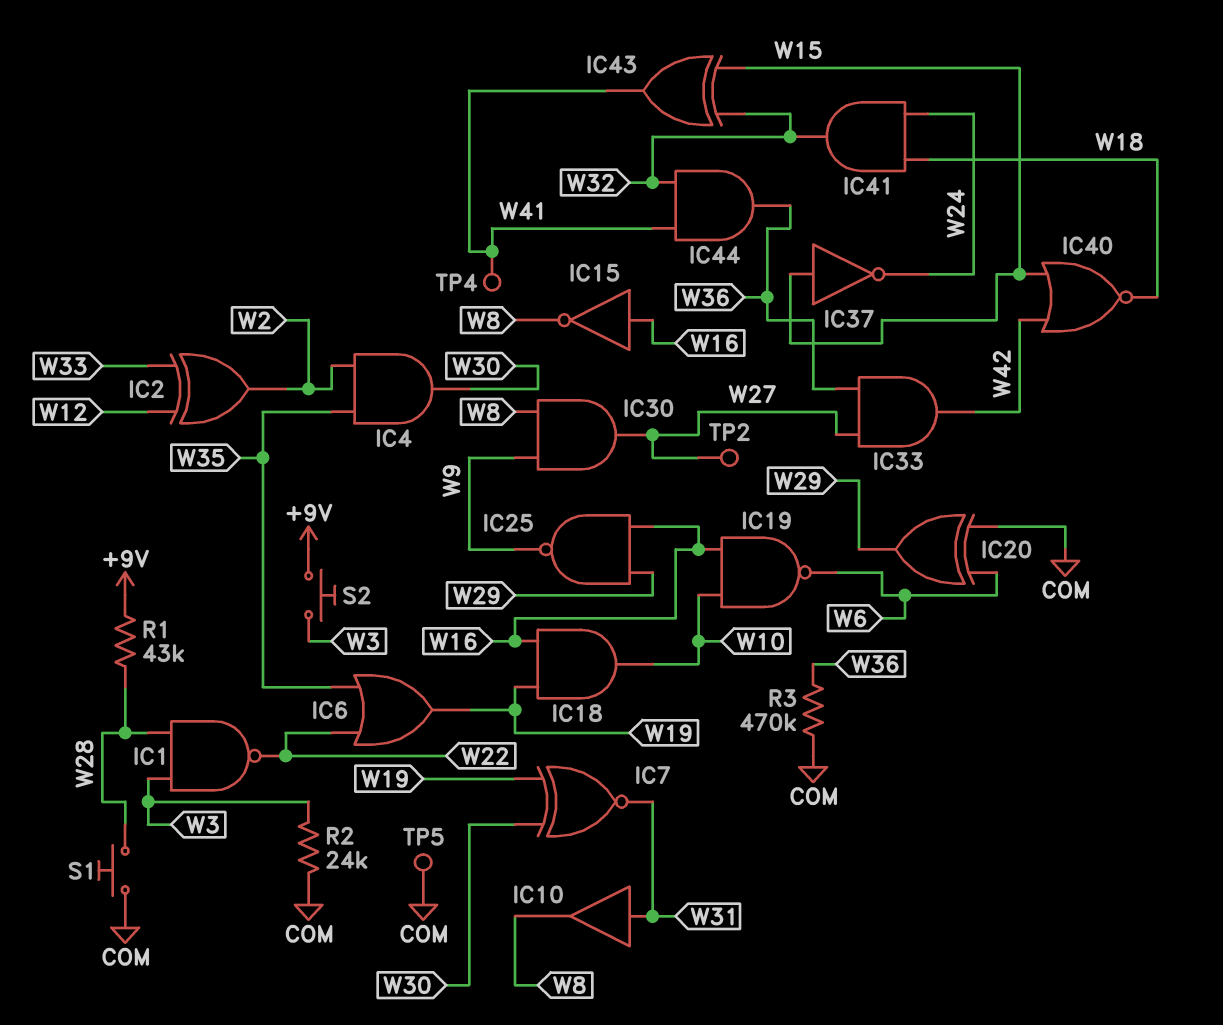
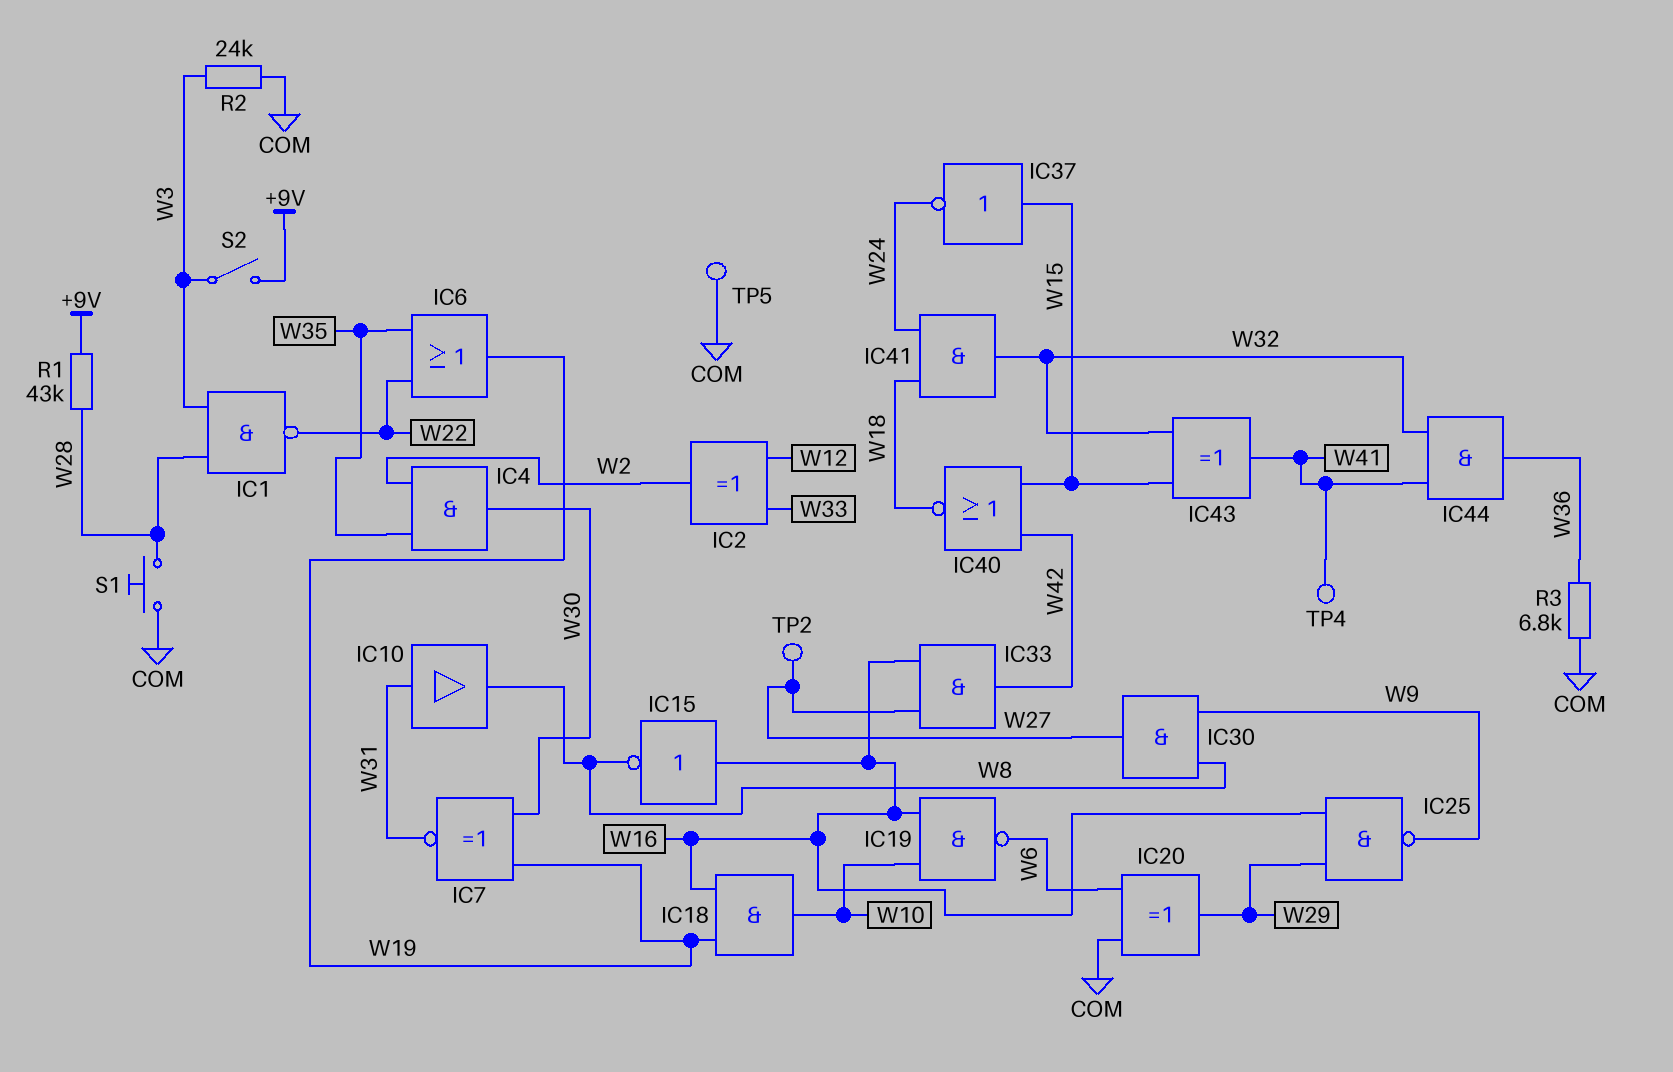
IC33: AND (in W27, in W36, out W42) -> AND (in W16, in W27, out W42)
R3: 470k (COM, W36) -> 6.8k (COM, W36)
S2: button (+9V, W3) -> switch (+9V, W3)

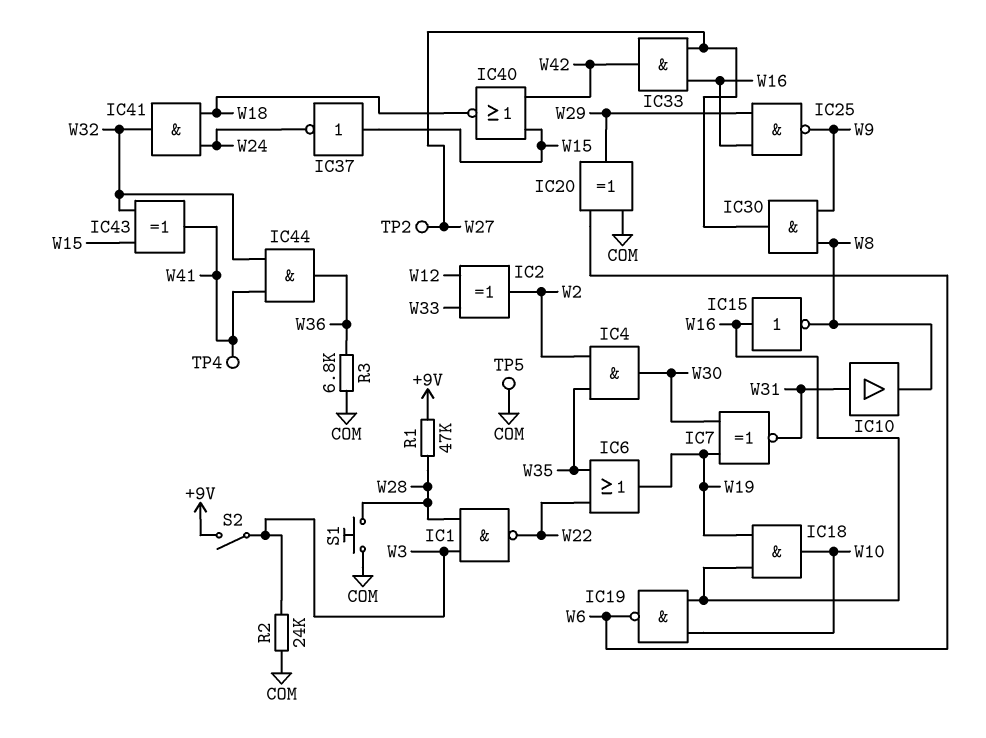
R1: 43k (+9V, W28) -> 47k (+9V, W28)

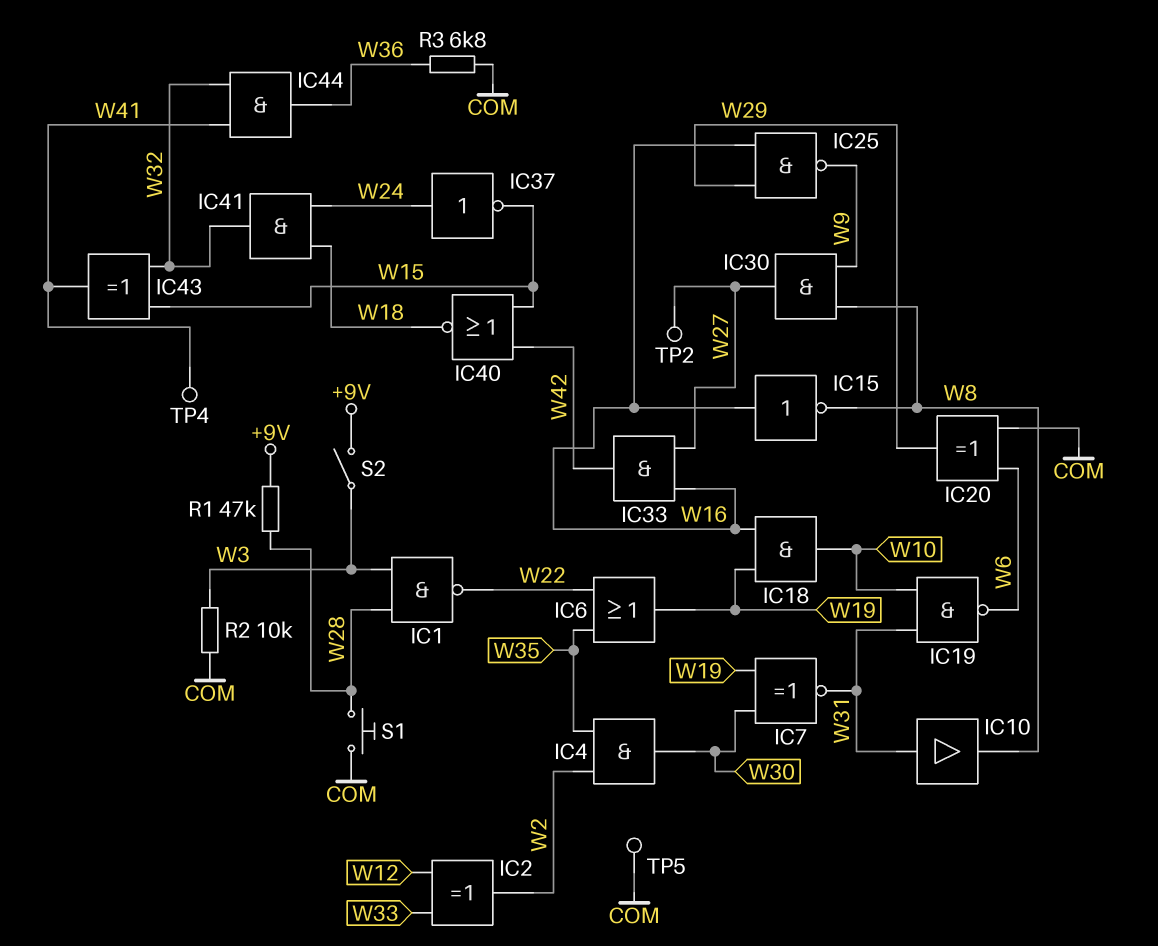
IC19: NAND (in W10, in W16, out W6) -> NAND (in W10, in W31, out W6)
IC37: NOT (in W15, out W24) -> NOT (in W24, out W15)
R2: 24k (COM, W3) -> 10k (COM, W3)

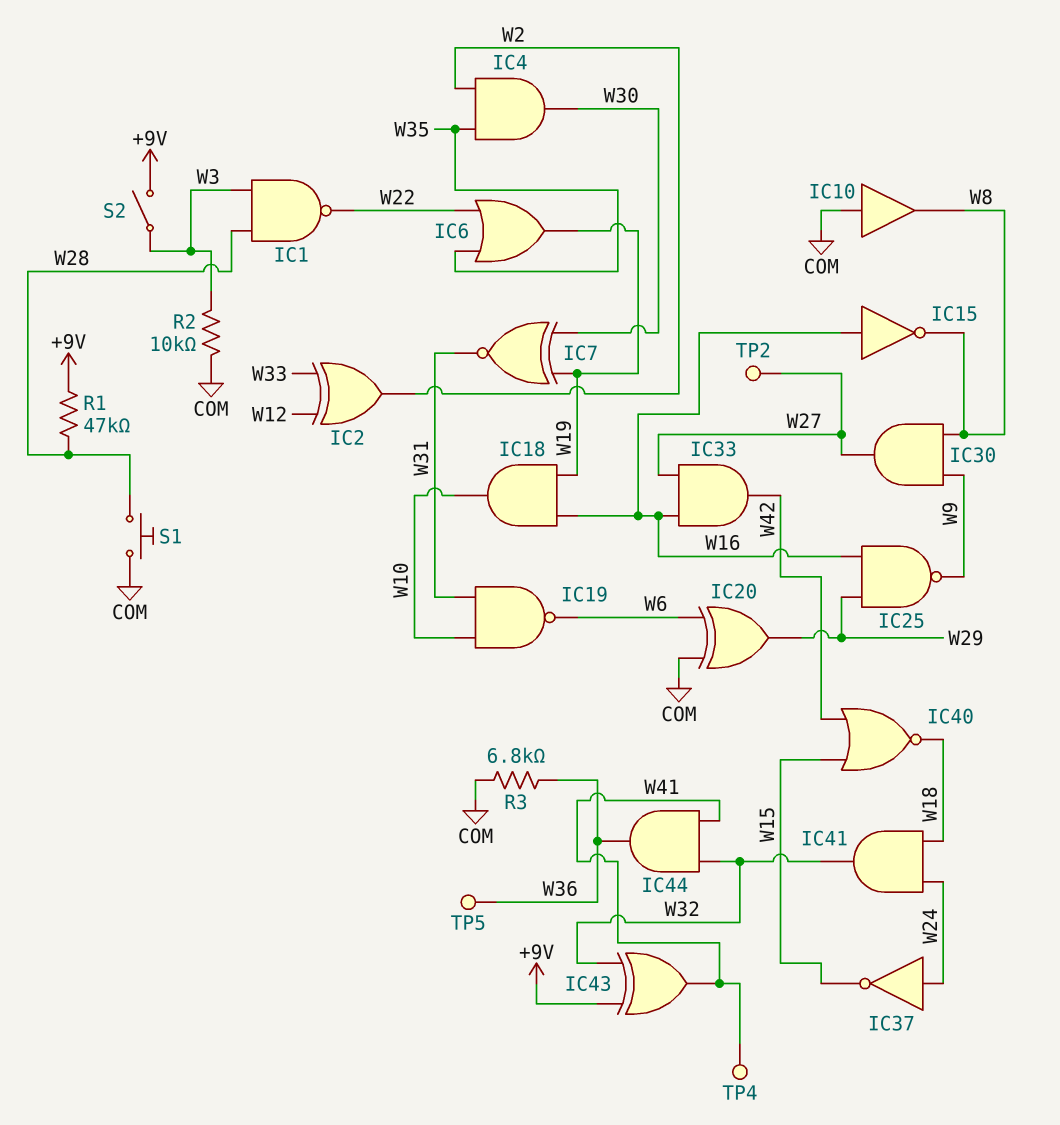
IC10: buffer (in W31, out W8) -> buffer (in COM, out W8)
IC43: XOR (in W15, in W32, out W41) -> XOR (in +9V, in W32, out W41)
TP5: test point (COM) -> test point (W36)

